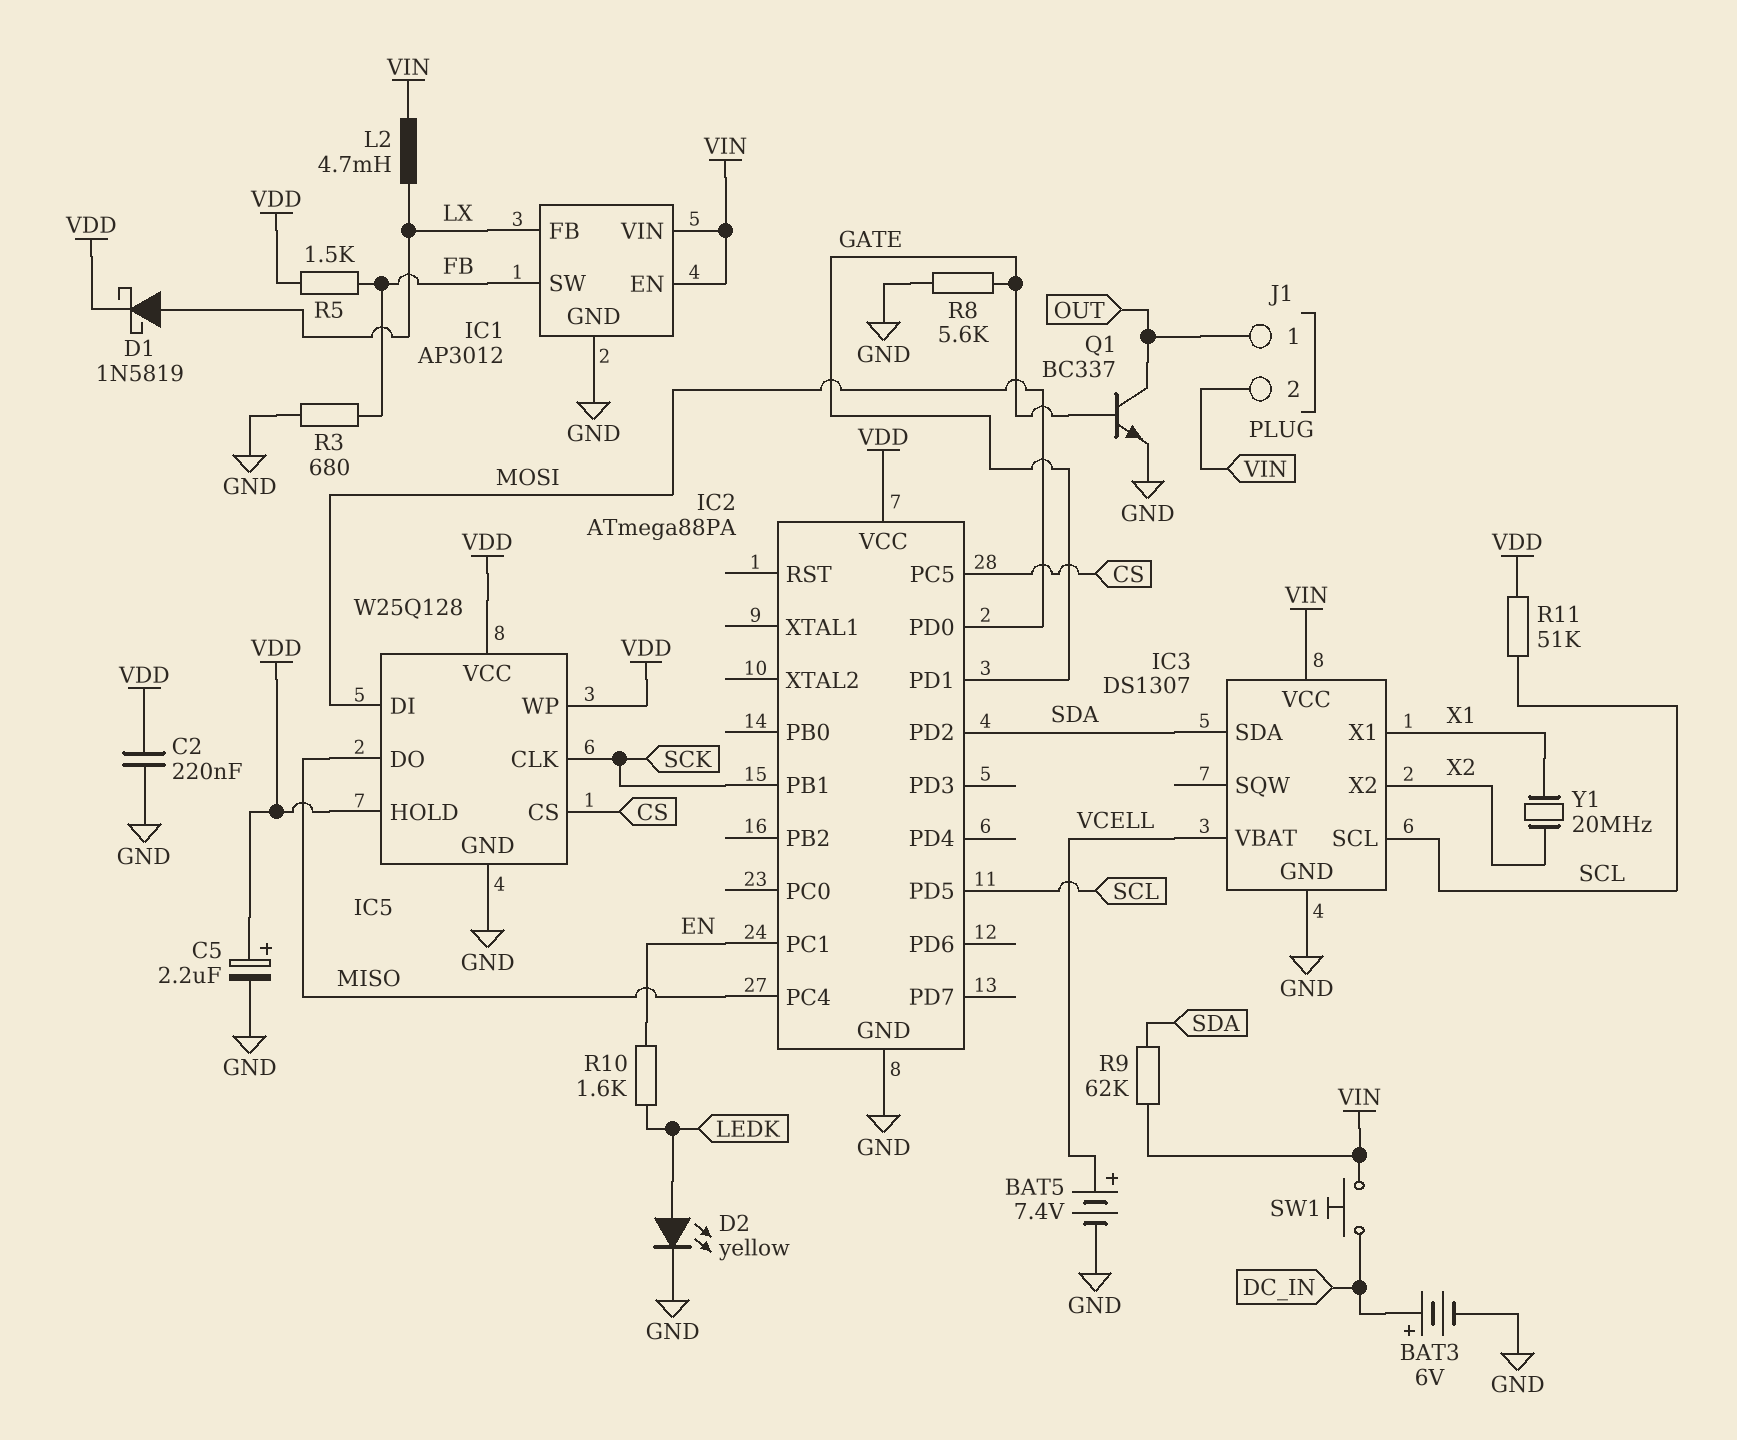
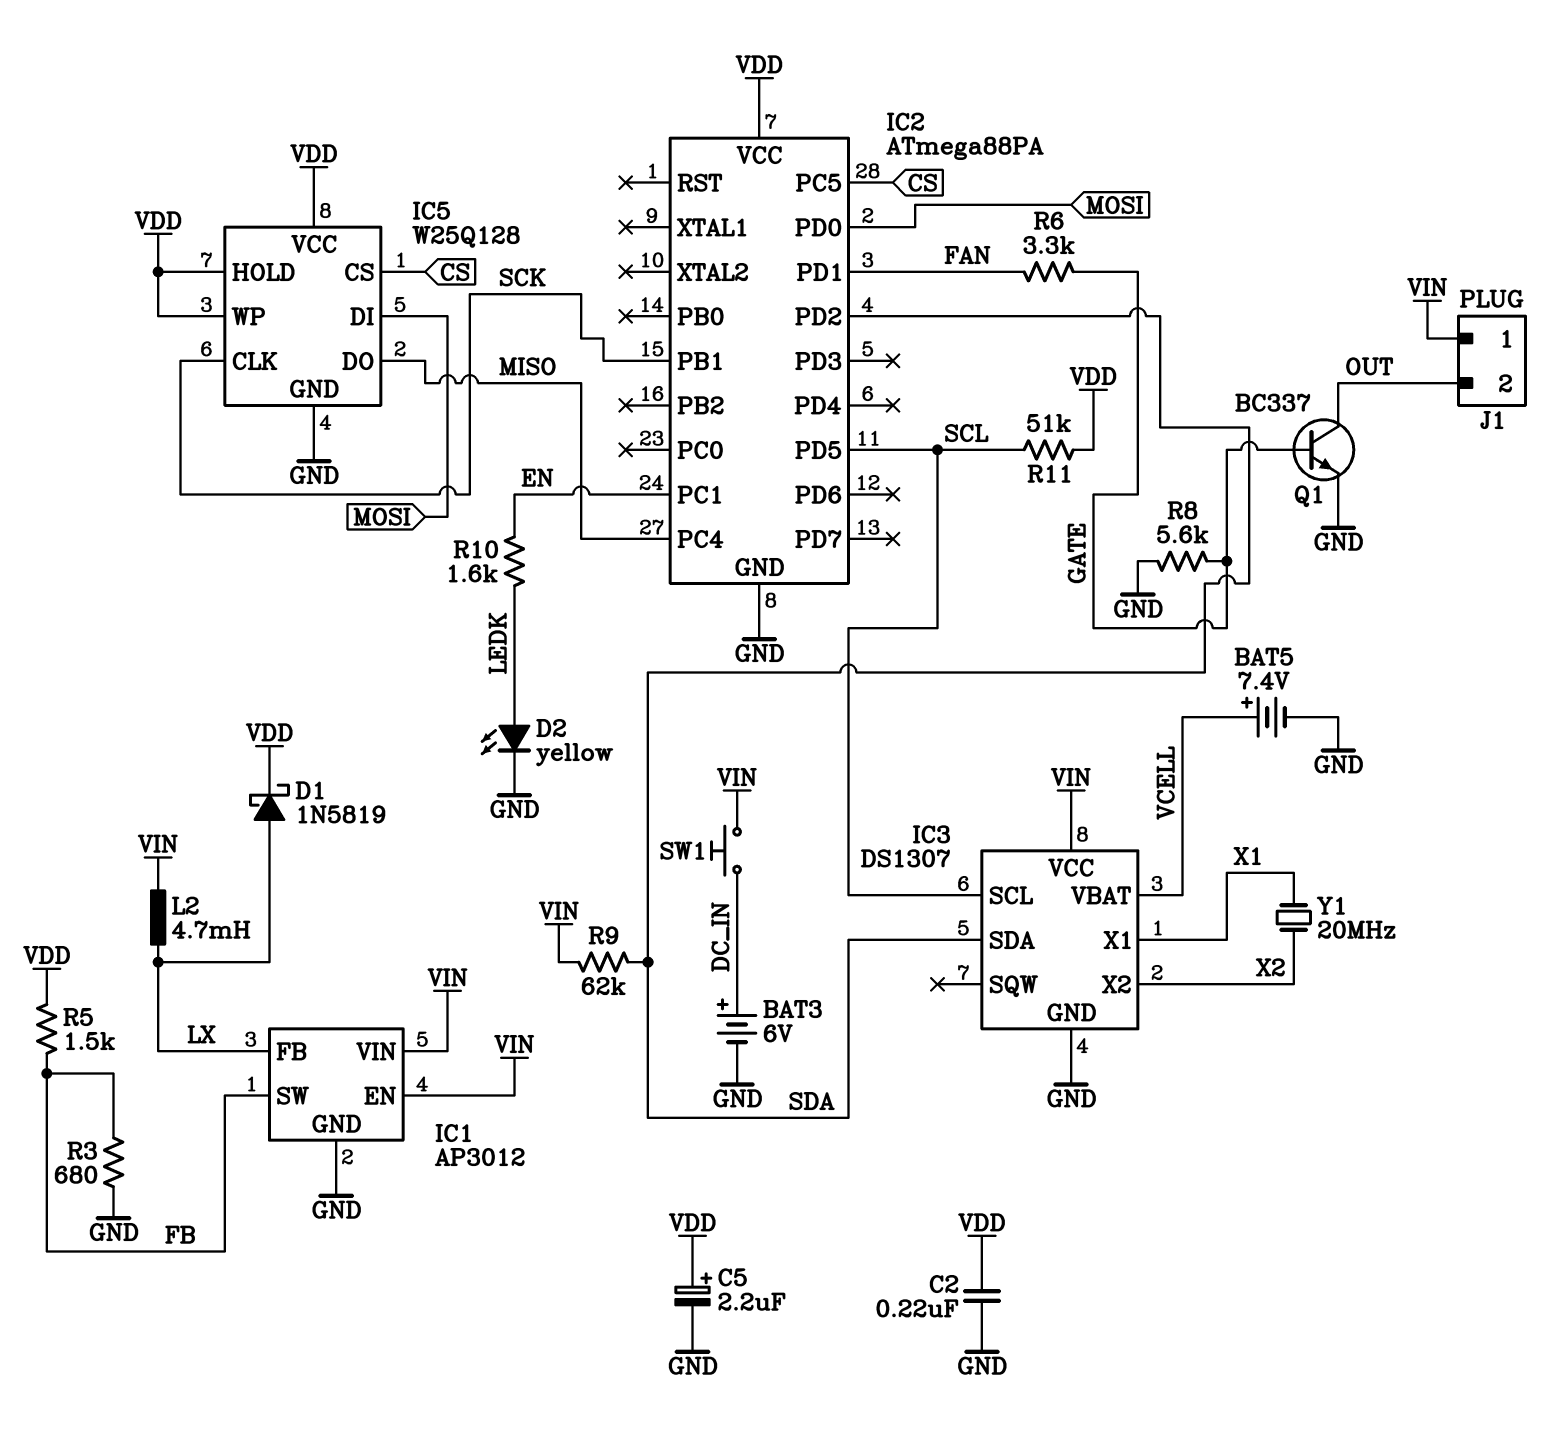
IC2 pin PD1: GATE -> FAN
J1 pin 1: OUT -> VIN
J1 pin 2: VIN -> OUT
R6: none -> 3.3k (FAN, GATE)

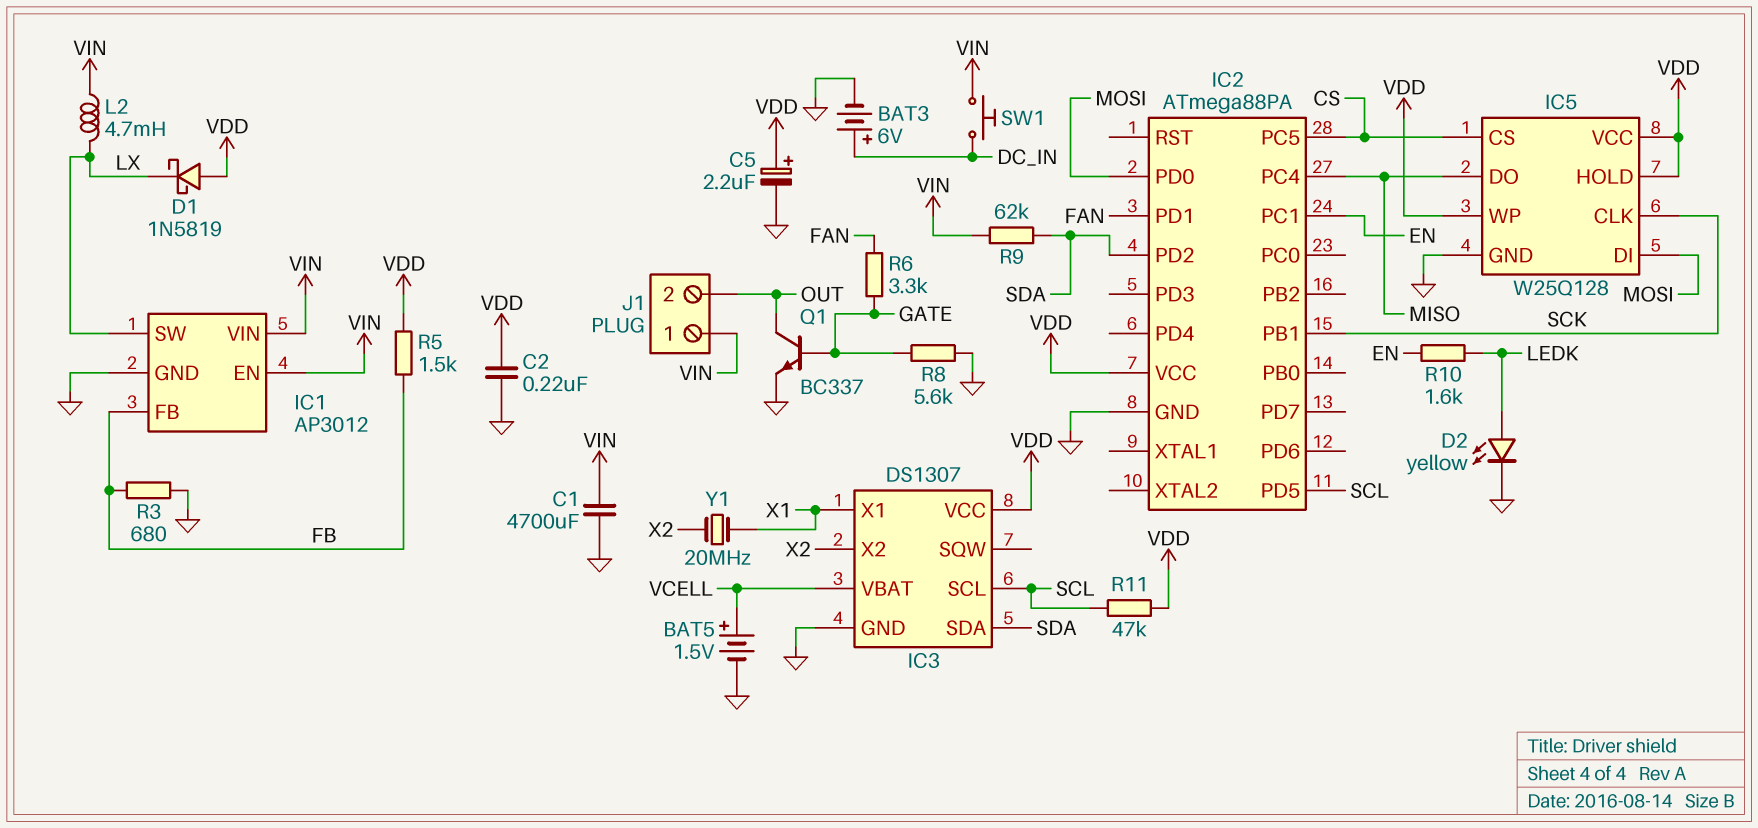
BAT5: 7.4V (plus VCELL, minus GND) -> 1.5V (plus VCELL, minus GND)
C1: none -> 4700uF (GND, VIN)
D1: schottky 1N5819 (A LX, K VDD) -> schottky 1N5819 (A VDD, K LX)
IC1 pin FB: LX -> FB
IC1 pin SW: FB -> LX
IC3 pin VCC: VIN -> VDD
R11: 51k (SCL, VDD) -> 47k (SCL, VDD)

